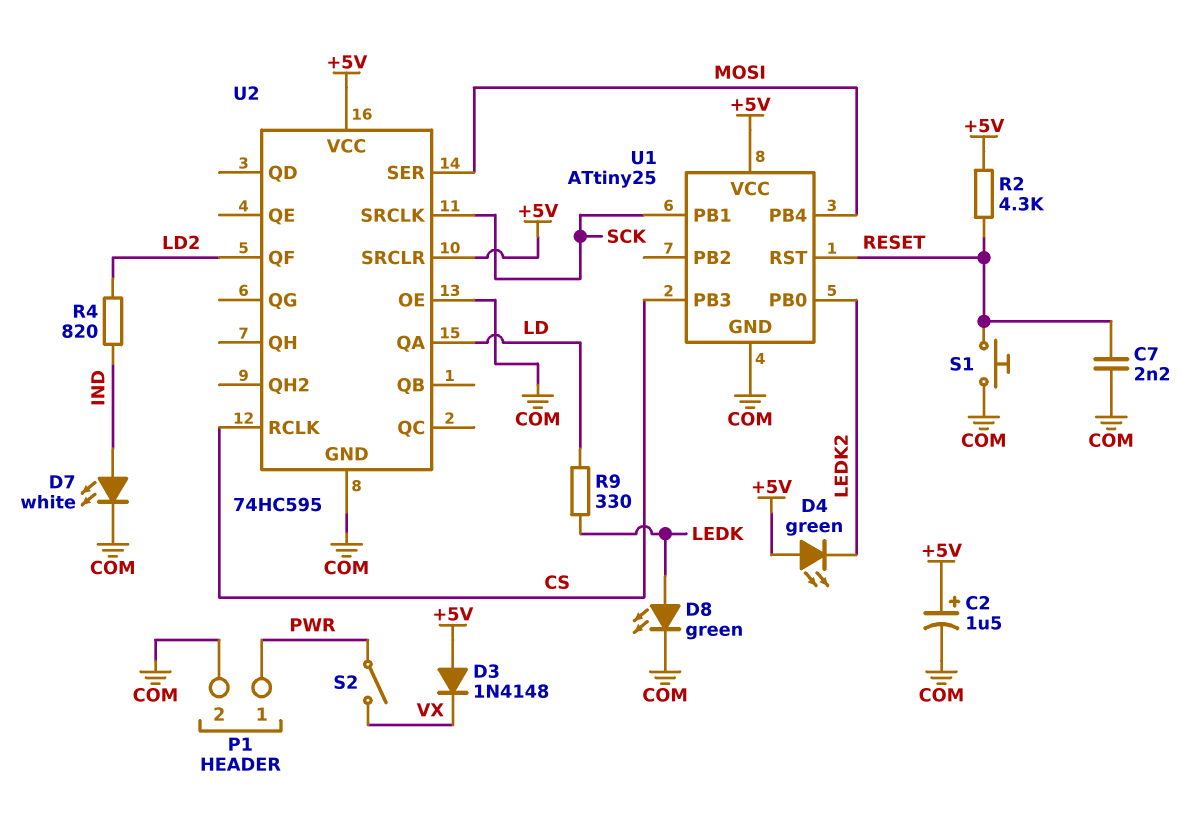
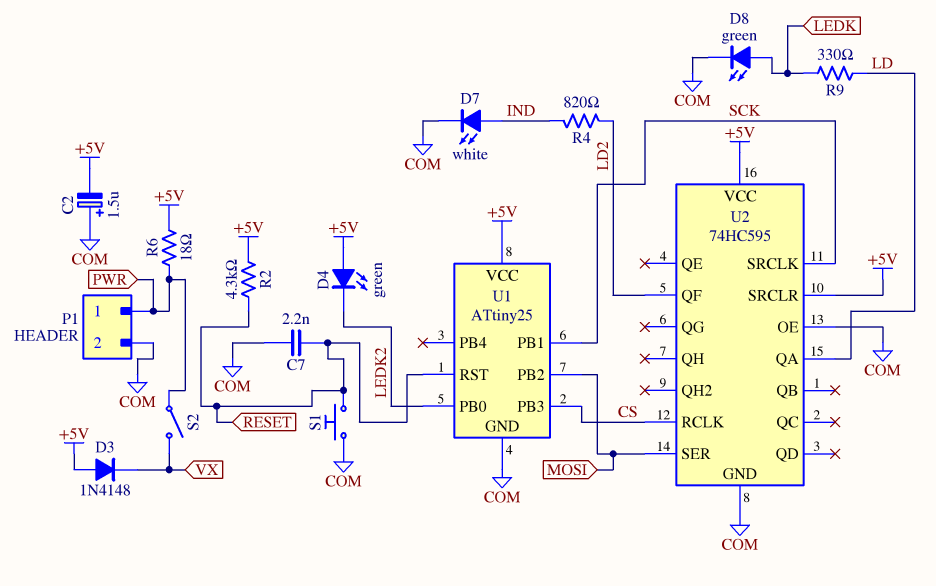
C2: 1.5uF (plus +5V, minus COM) -> 1.5uF (plus COM, minus +5V)
R6: none -> 18 (+5V, PWR)
U1 pin PB2: none -> MOSI
U1 pin PB4: MOSI -> none

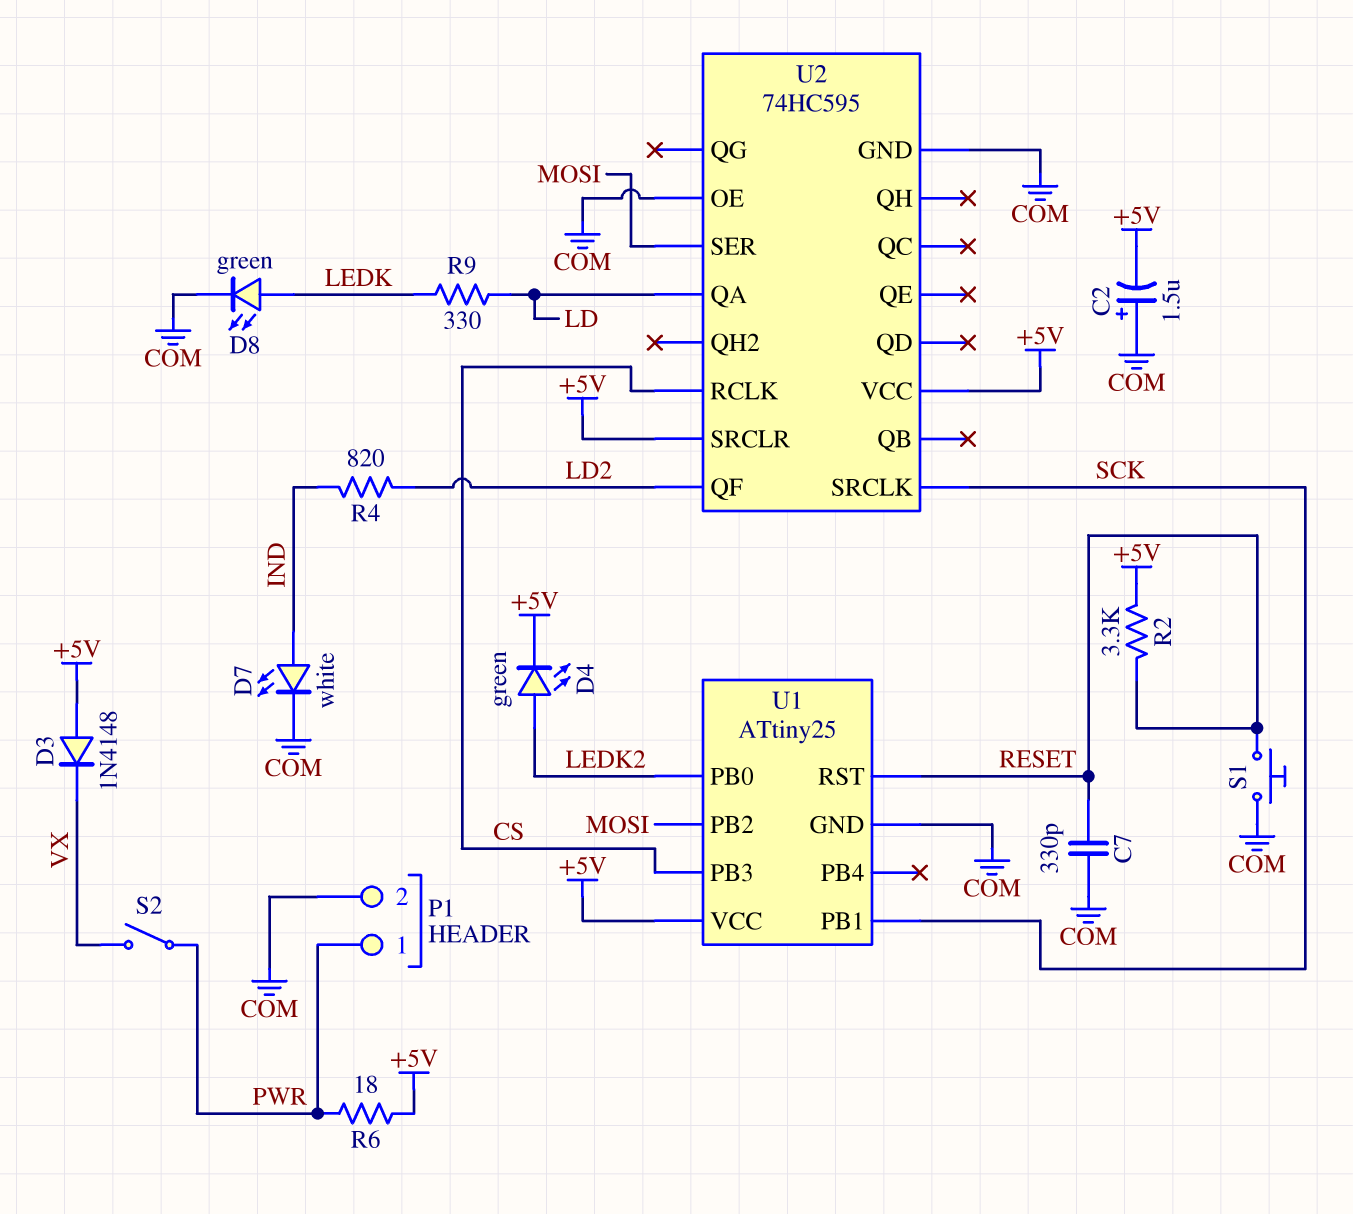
C7: 2.2nF (COM, RESET) -> 330pF (COM, RESET)
D4: LED green (A +5V, K LEDK2) -> LED green (A LEDK2, K +5V)
R2: 4.3k (+5V, RESET) -> 3.3k (+5V, RESET)

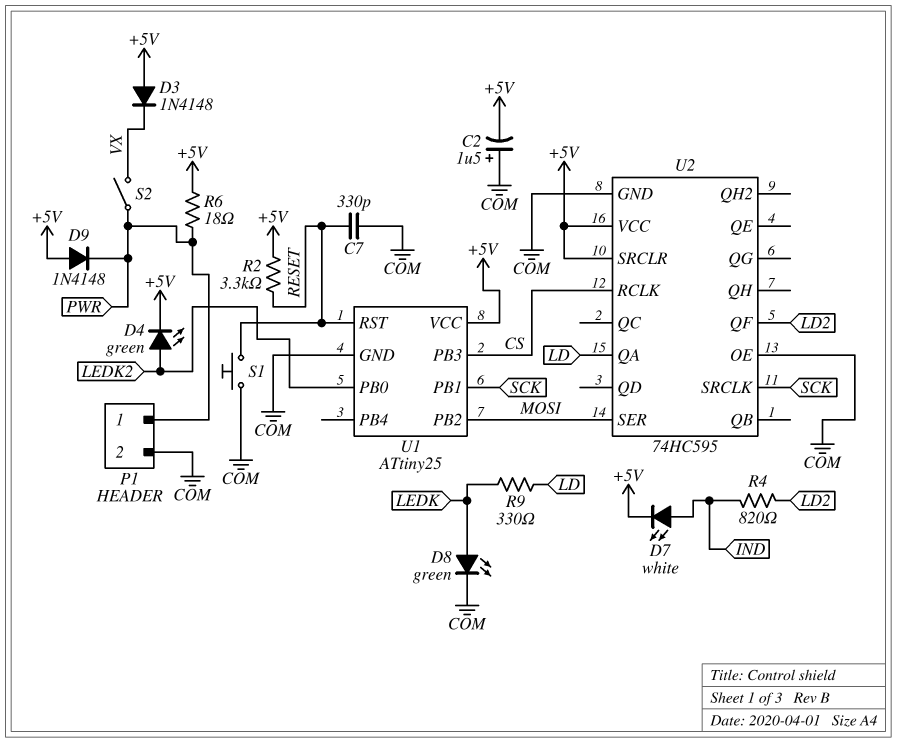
D7: LED white (A IND, K COM) -> LED white (A IND, K +5V)
D9: none -> diode 1N4148 (A +5V, K PWR)

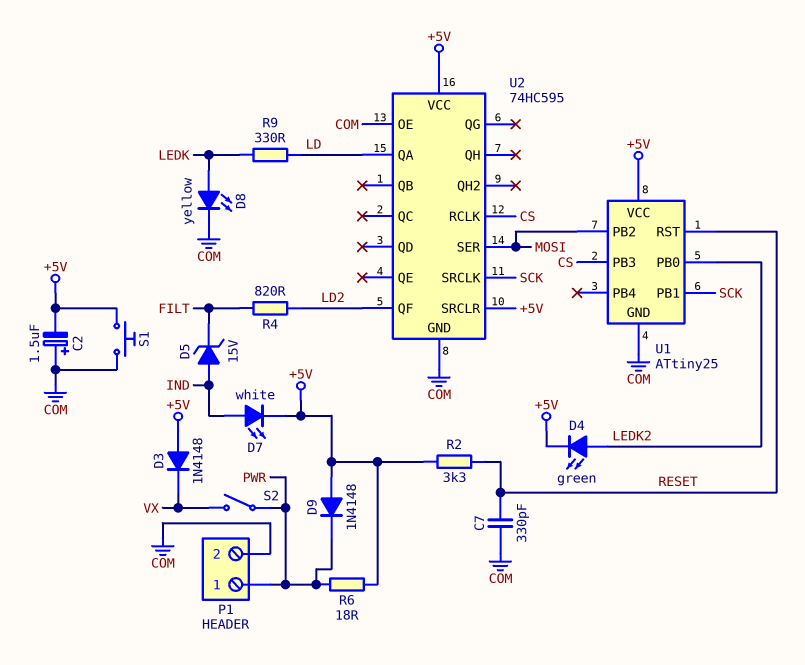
D5: none -> zener 15V (A IND, K FILT)
D8: LED green (A LEDK, K COM) -> LED yellow (A LEDK, K COM)
R4: 820 (IND, LD2) -> 820 (FILT, LD2)
S1: button (COM, RESET) -> button (+5V, COM)

